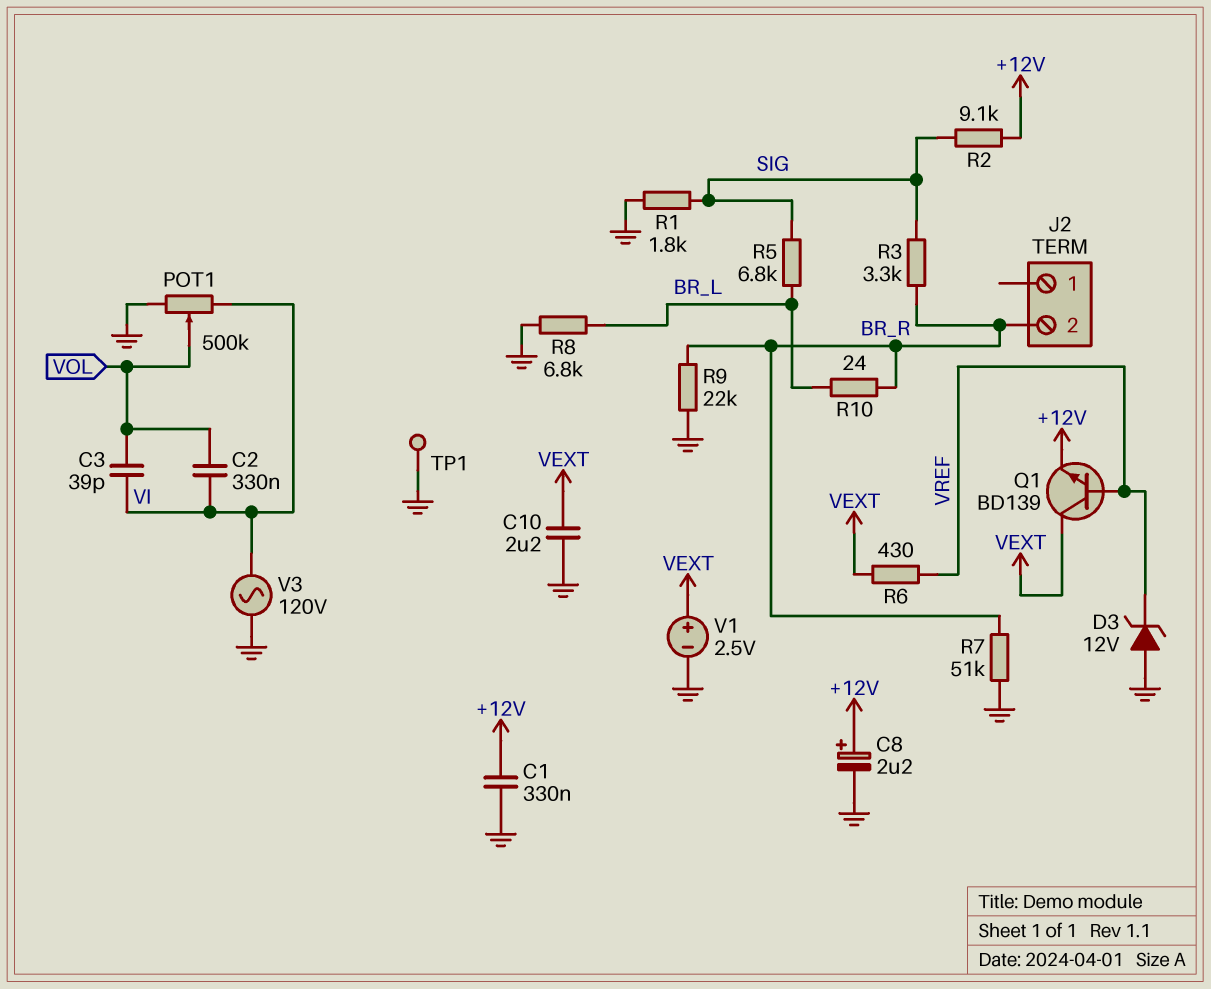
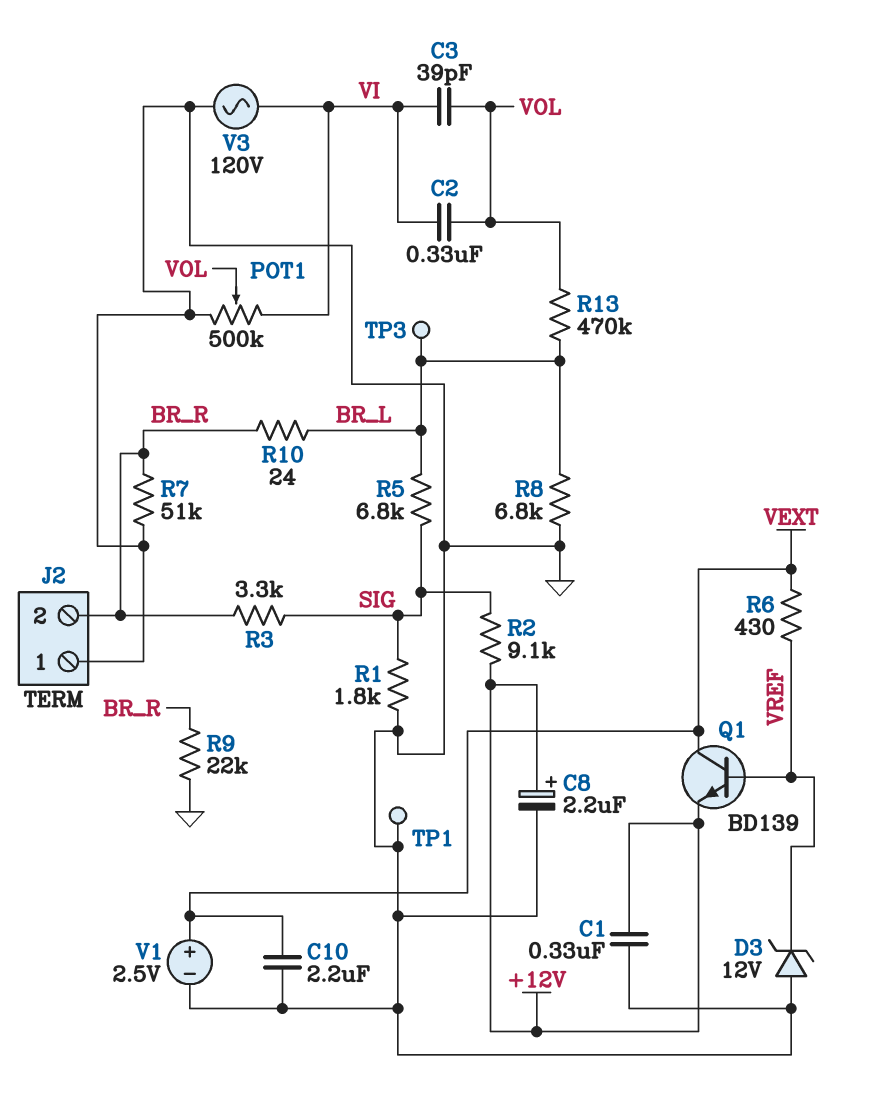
J2 pin 1: none -> GND
R13: none -> 470k (BR_L, VOL)
TP3: none -> test point (BR_L)

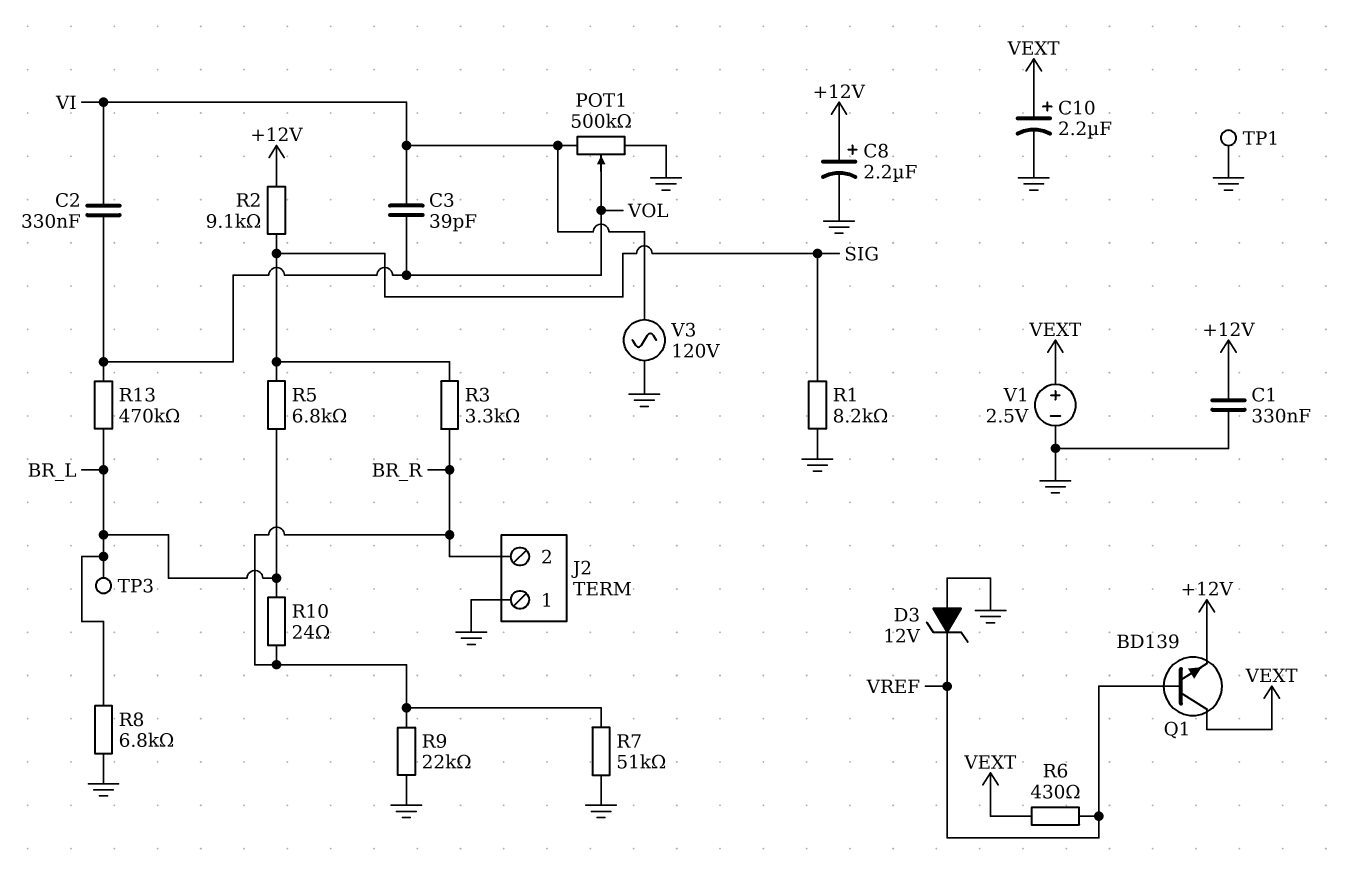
C10: 2.2uF (GND, VEXT) -> 2.2uF (plus VEXT, minus GND)
R1: 1.8k (GND, SIG) -> 8.2k (GND, SIG)

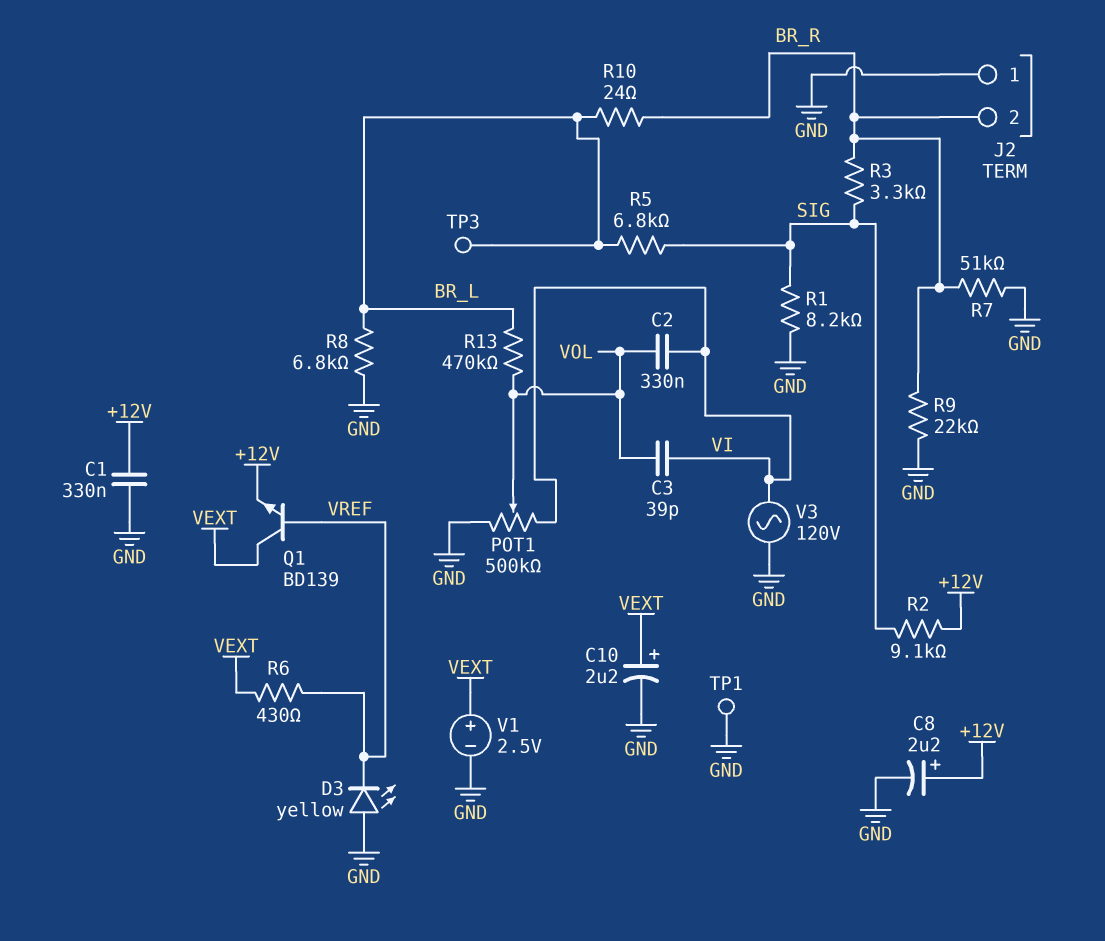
D3: zener 12V (A GND, K VREF) -> LED yellow (A GND, K VREF)

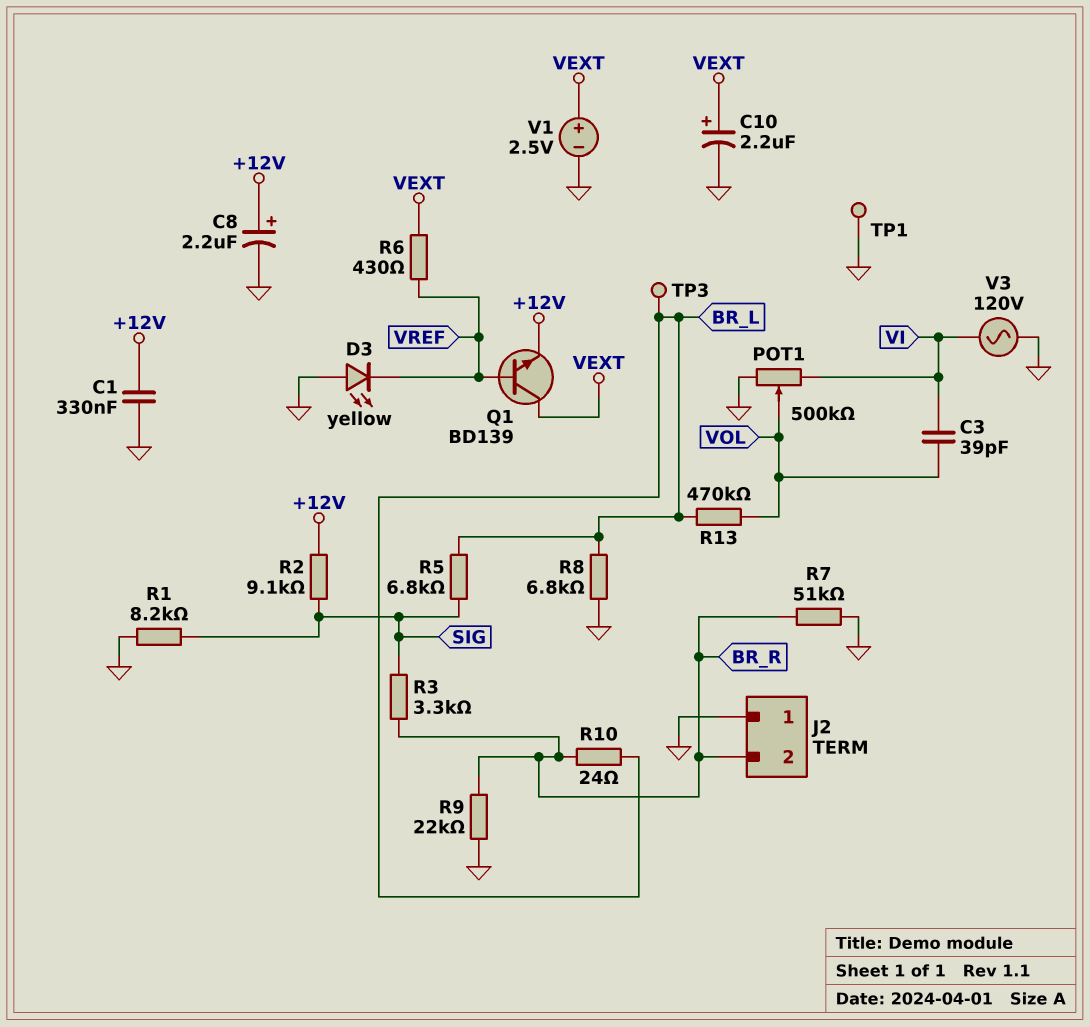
C2: 330nF (VI, VOL) -> none

